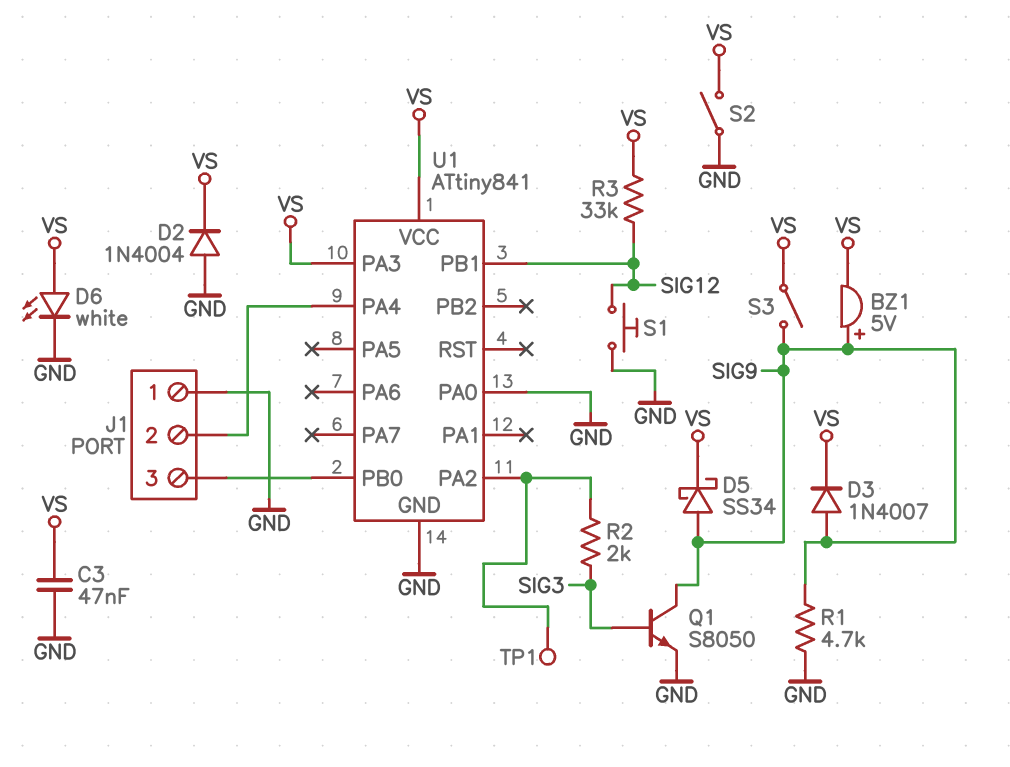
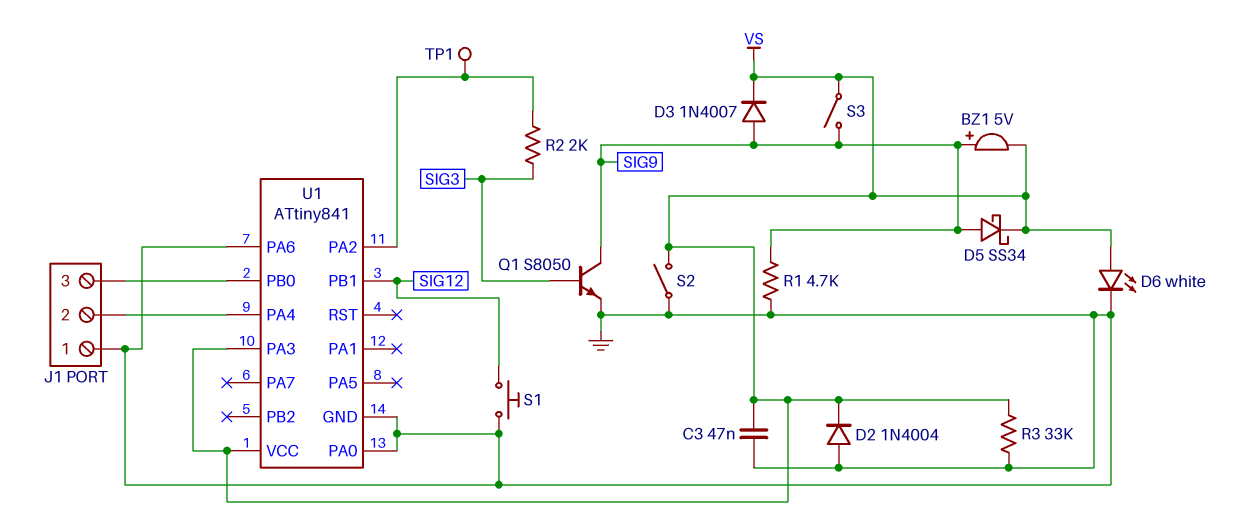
R3: 33k (SIG12, VS) -> 33k (GND, VS)
U1 pin PA6: none -> GND

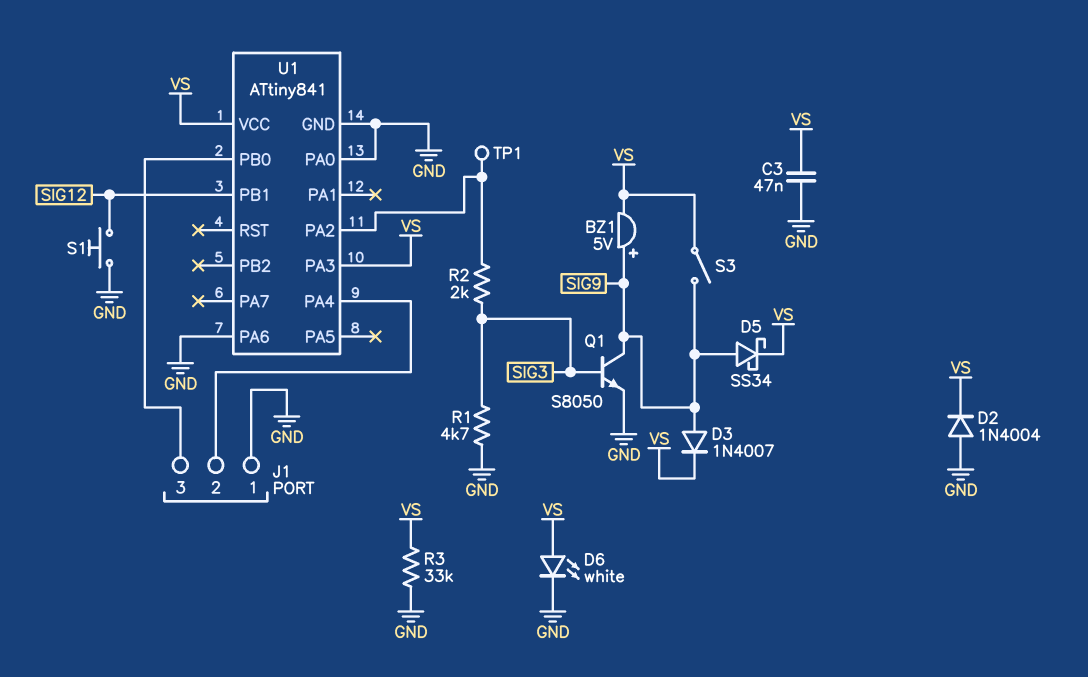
R1: 4.7k (GND, SIG9) -> 4.7k (GND, SIG3)
S2: switch (GND, VS) -> none

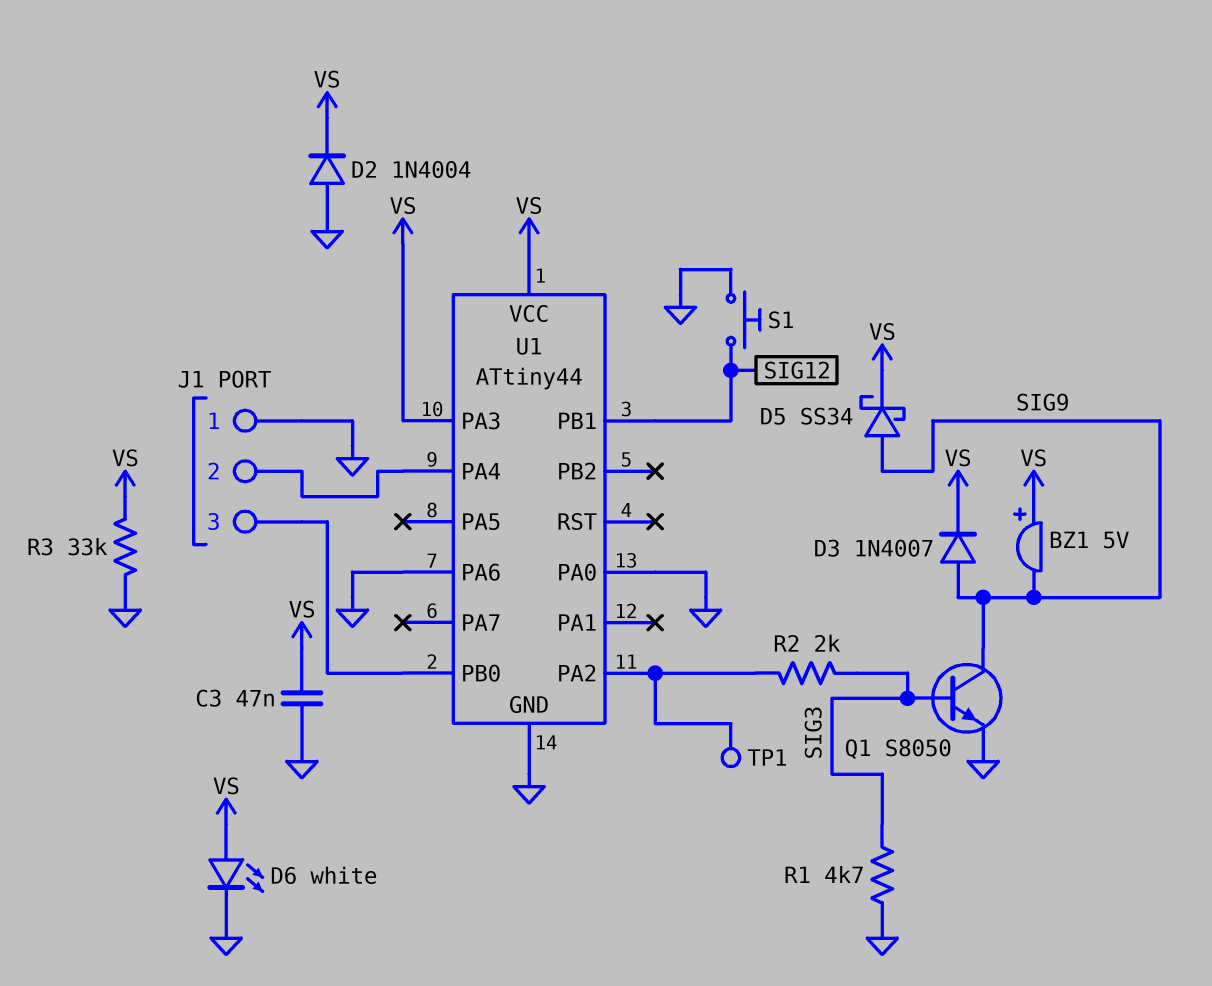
BZ1: buzzer 5V (plus SIG9, minus VS) -> buzzer 5V (plus VS, minus SIG9)
S3: switch (SIG9, VS) -> none
U1: ATtiny841 -> ATtiny44

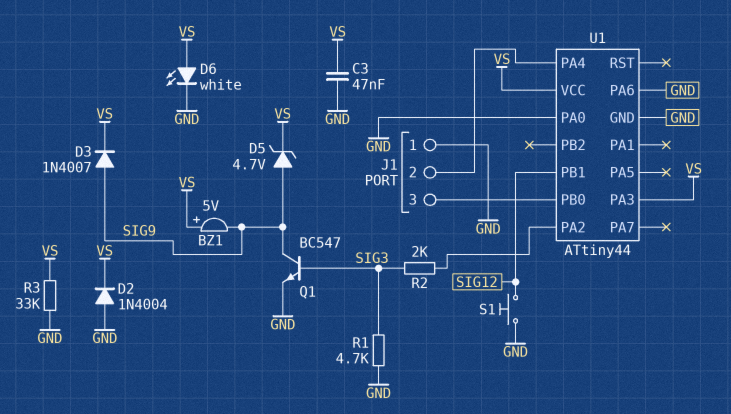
D5: schottky SS34 (A SIG9, K VS) -> zener 4.7V (A SIG9, K VS)
Q1: NPN S8050 (B SIG3, C SIG9, E GND) -> NPN BC547 (B SIG3, C SIG9, E GND)
TP1: test point (U1/PA2) -> none

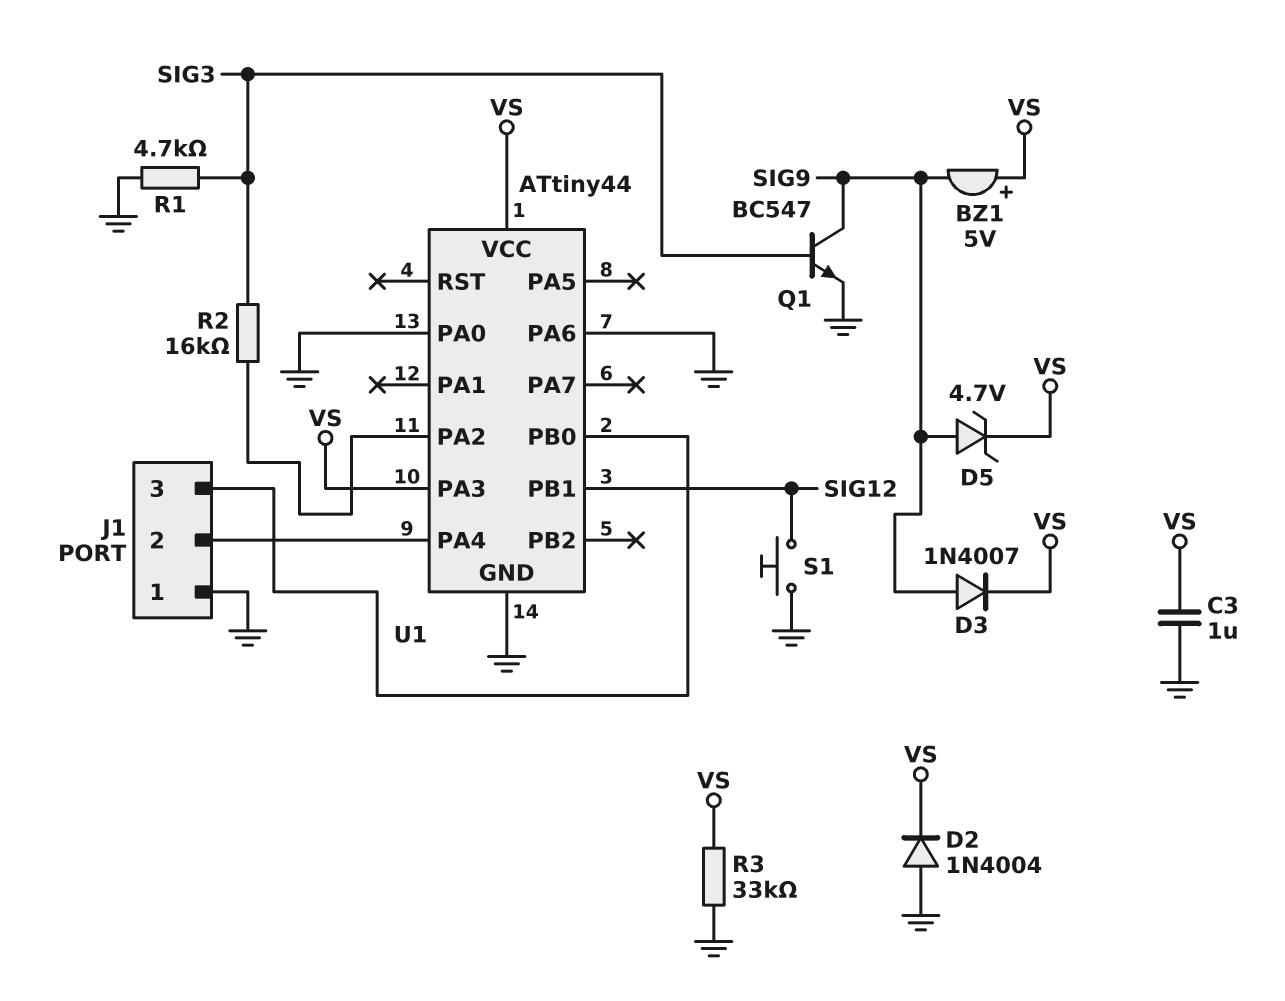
C3: 47nF (GND, VS) -> 1uF (GND, VS)
D6: LED white (A VS, K GND) -> none
R2: 2k (SIG3, U1/PA2) -> 16k (SIG3, U1/PA2)

